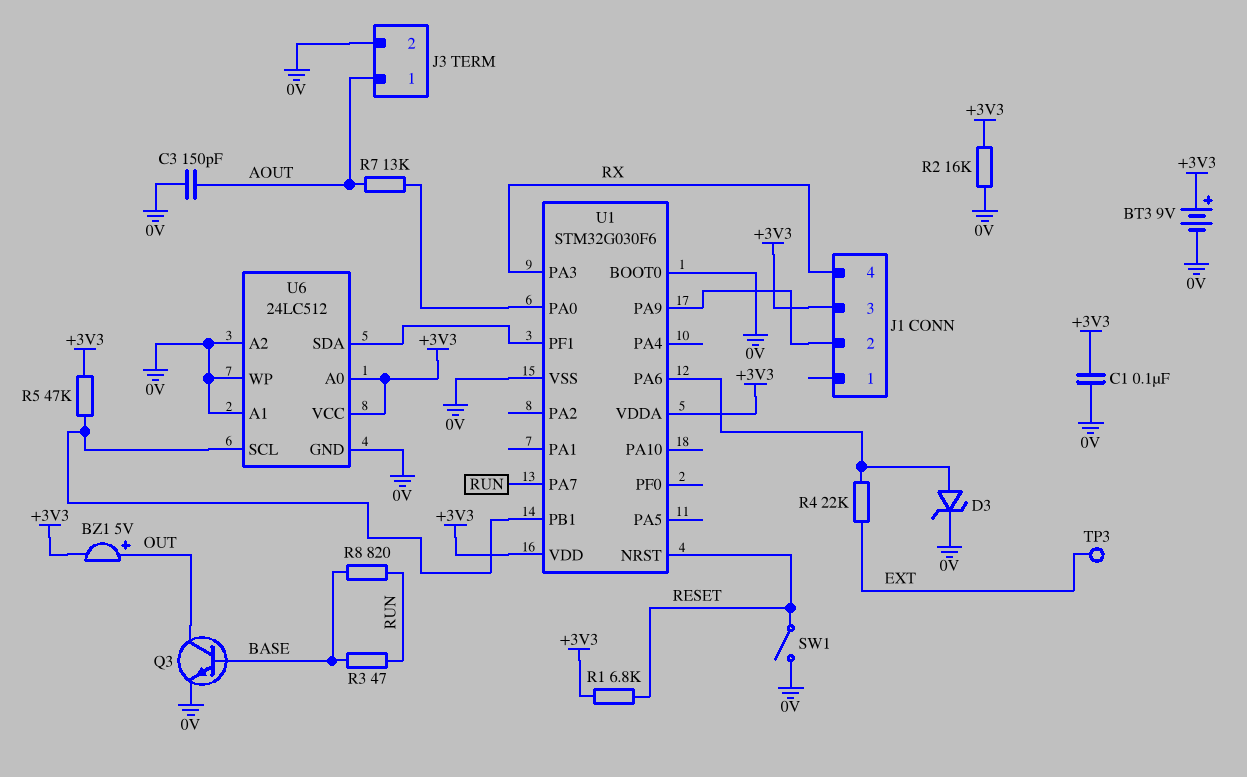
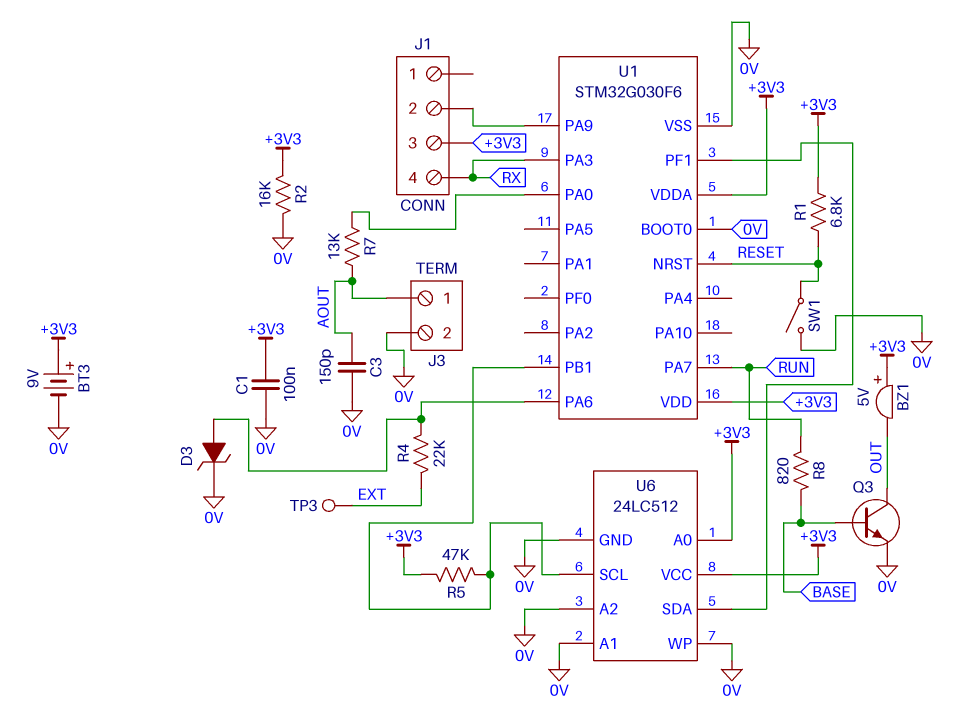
BZ1: buzzer 5V (plus OUT, minus +3V3) -> buzzer 5V (plus +3V3, minus OUT)
R3: 47 (BASE, RUN) -> none

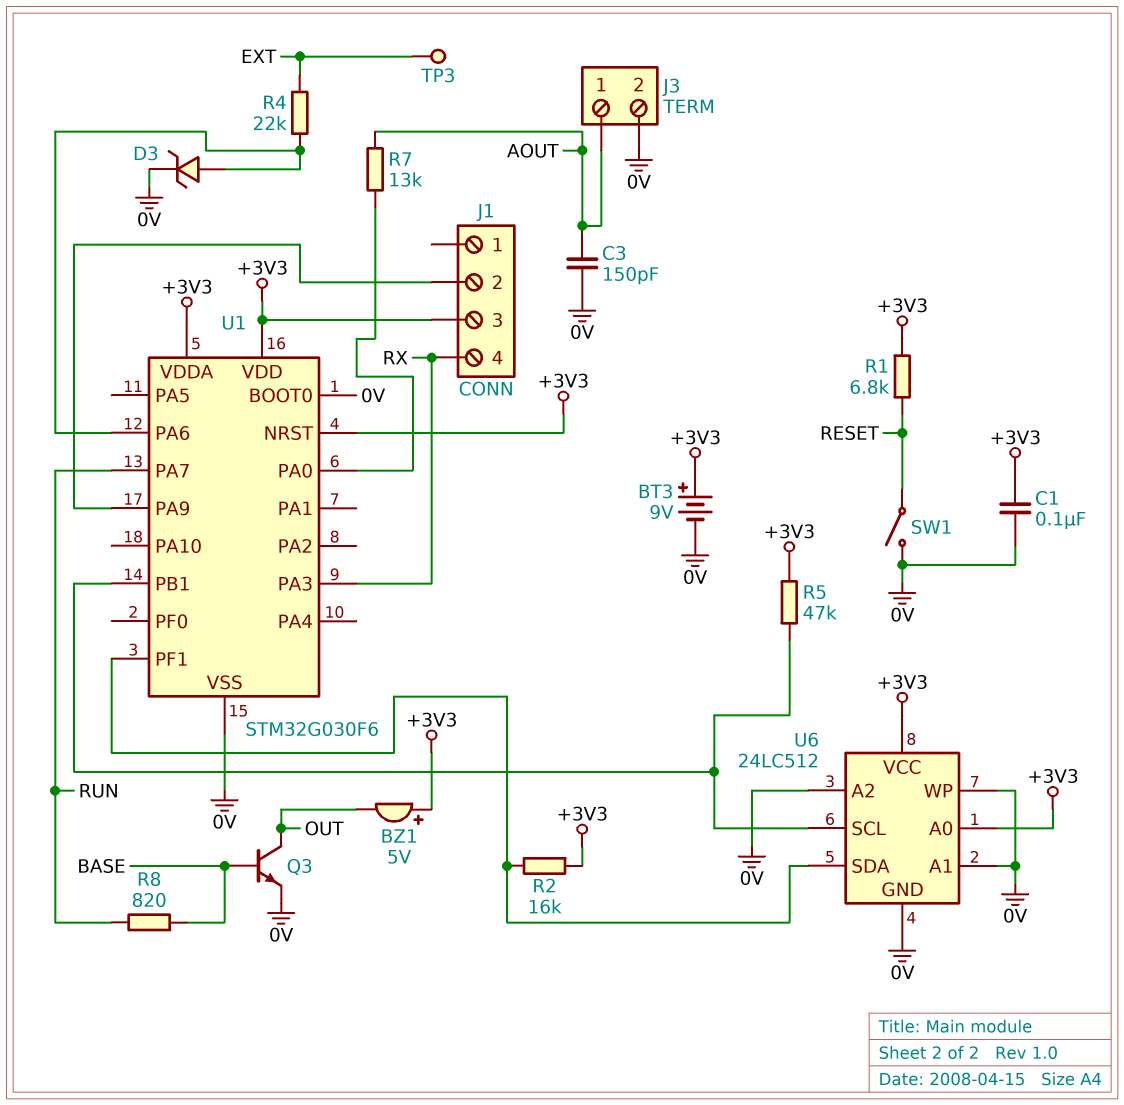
R2: 16k (+3V3, 0V) -> 16k (+3V3, U1/PF1)
U1 pin NRST: RESET -> +3V3

